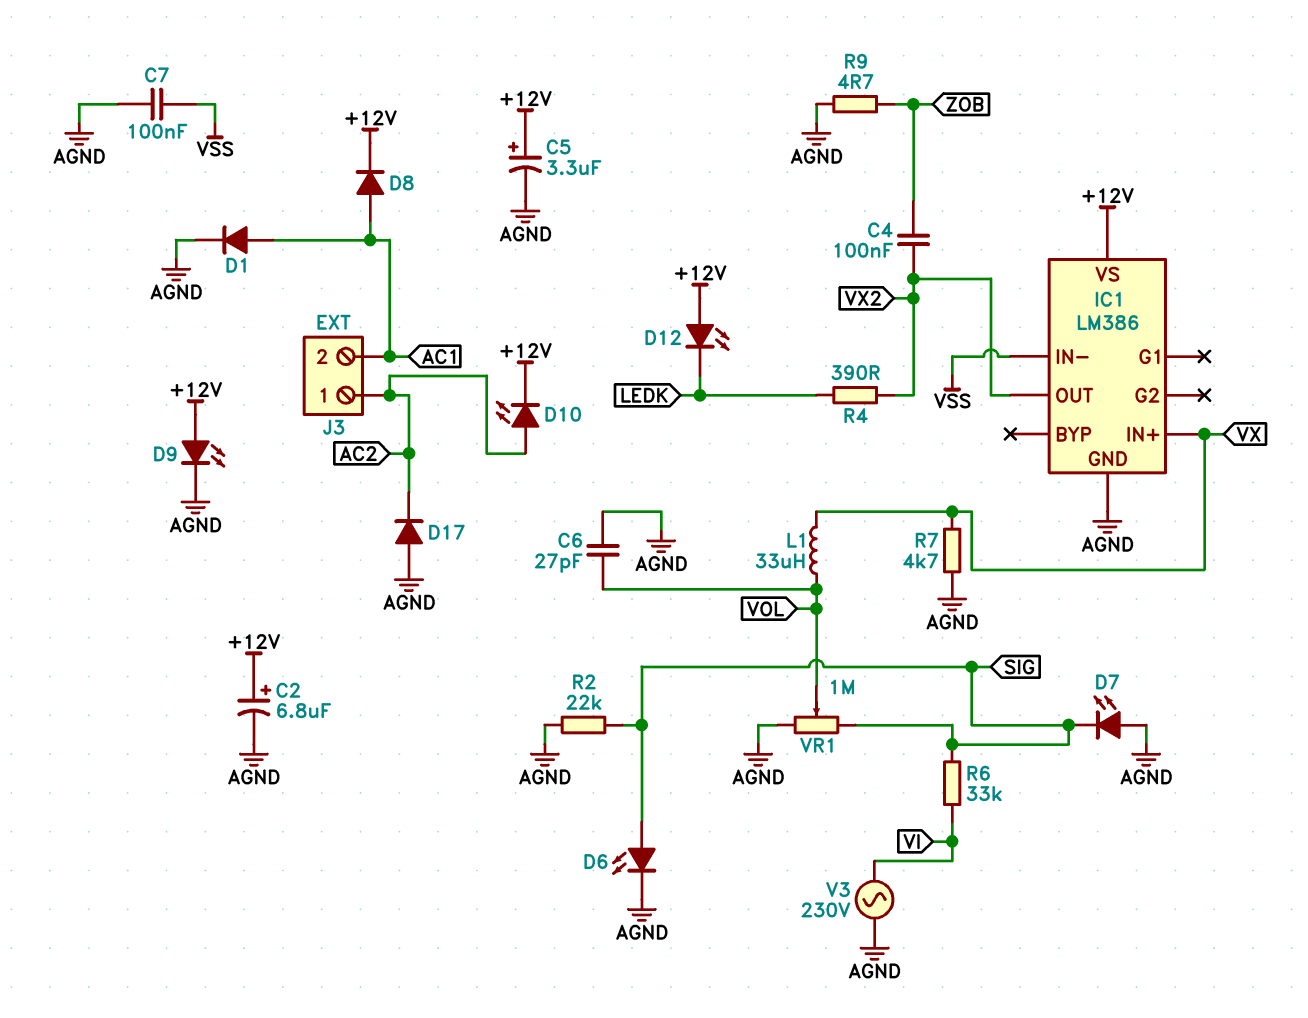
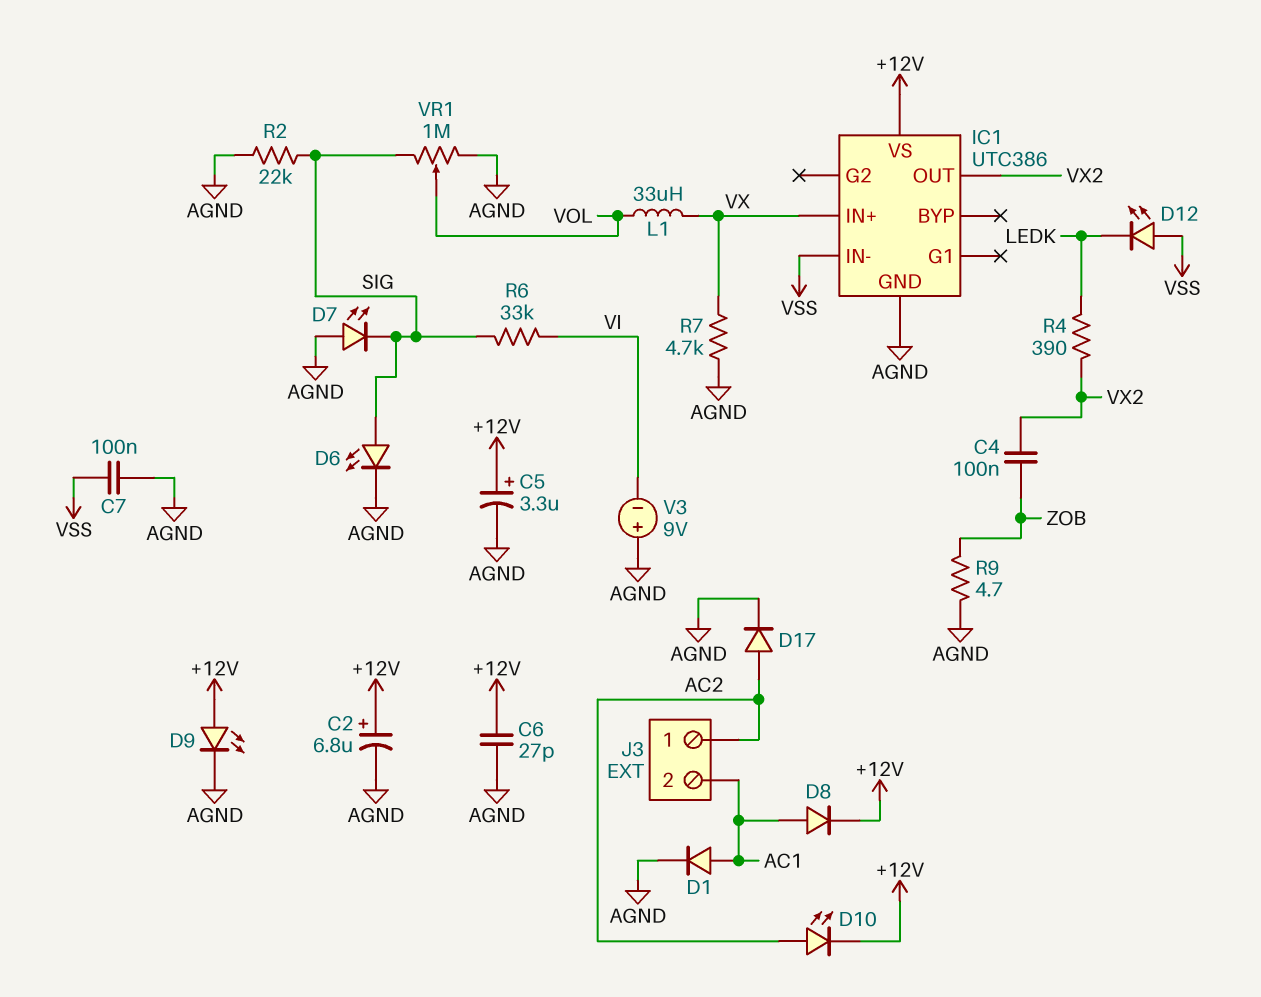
C6: 27pF (AGND, VOL) -> 27pF (+12V, AGND)
D12: LED (A +12V, K LEDK) -> LED (A VSS, K LEDK)
D17: diode (A AGND, K AC2) -> diode (A AC2, K AGND)
IC1: LM386 -> UTC386
V3: AC 230V (AGND, VI) -> 9V (plus AGND, minus VI)

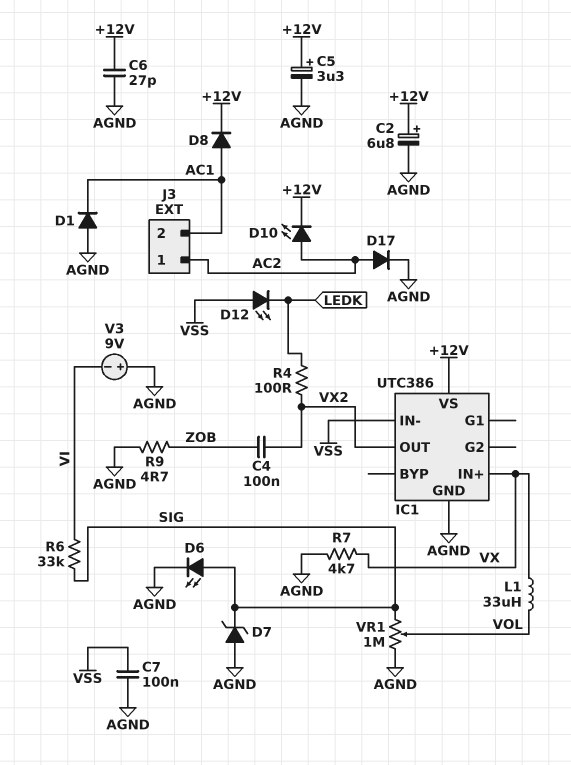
D1: diode (A AC1, K AGND) -> diode (A AGND, K AC1)
D7: LED (A AGND, K SIG) -> zener (A AGND, K SIG)
D9: LED (A +12V, K AGND) -> none
R2: 22k (AGND, SIG) -> none
R4: 390 (LEDK, VX2) -> 100 (LEDK, VX2)

